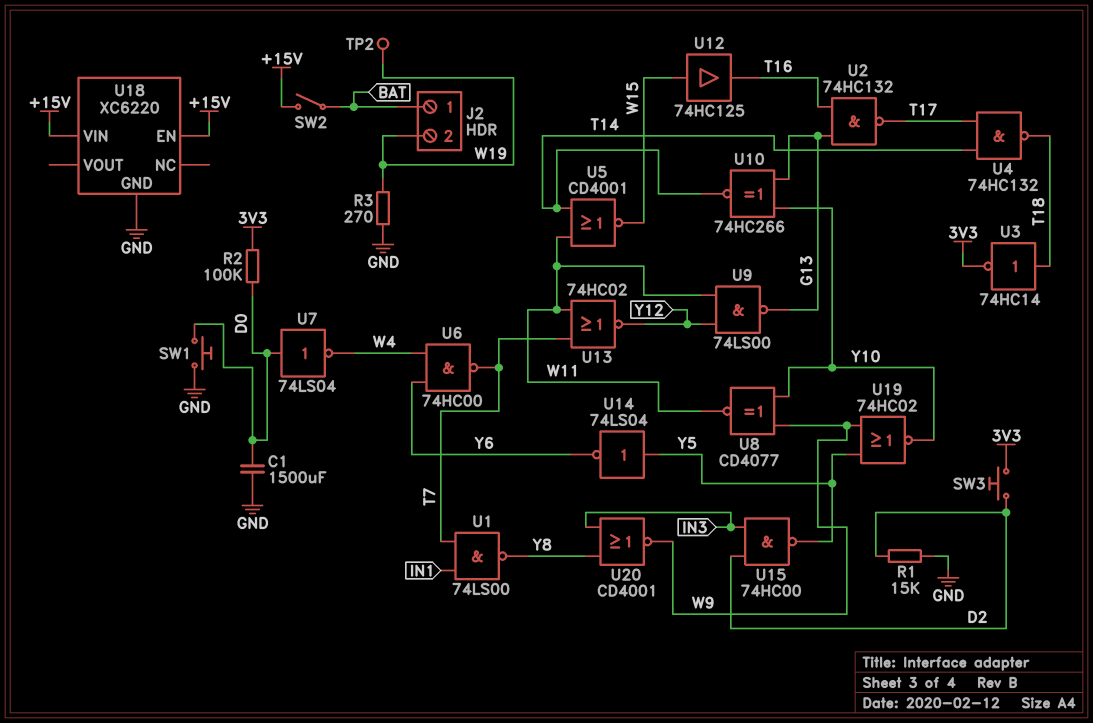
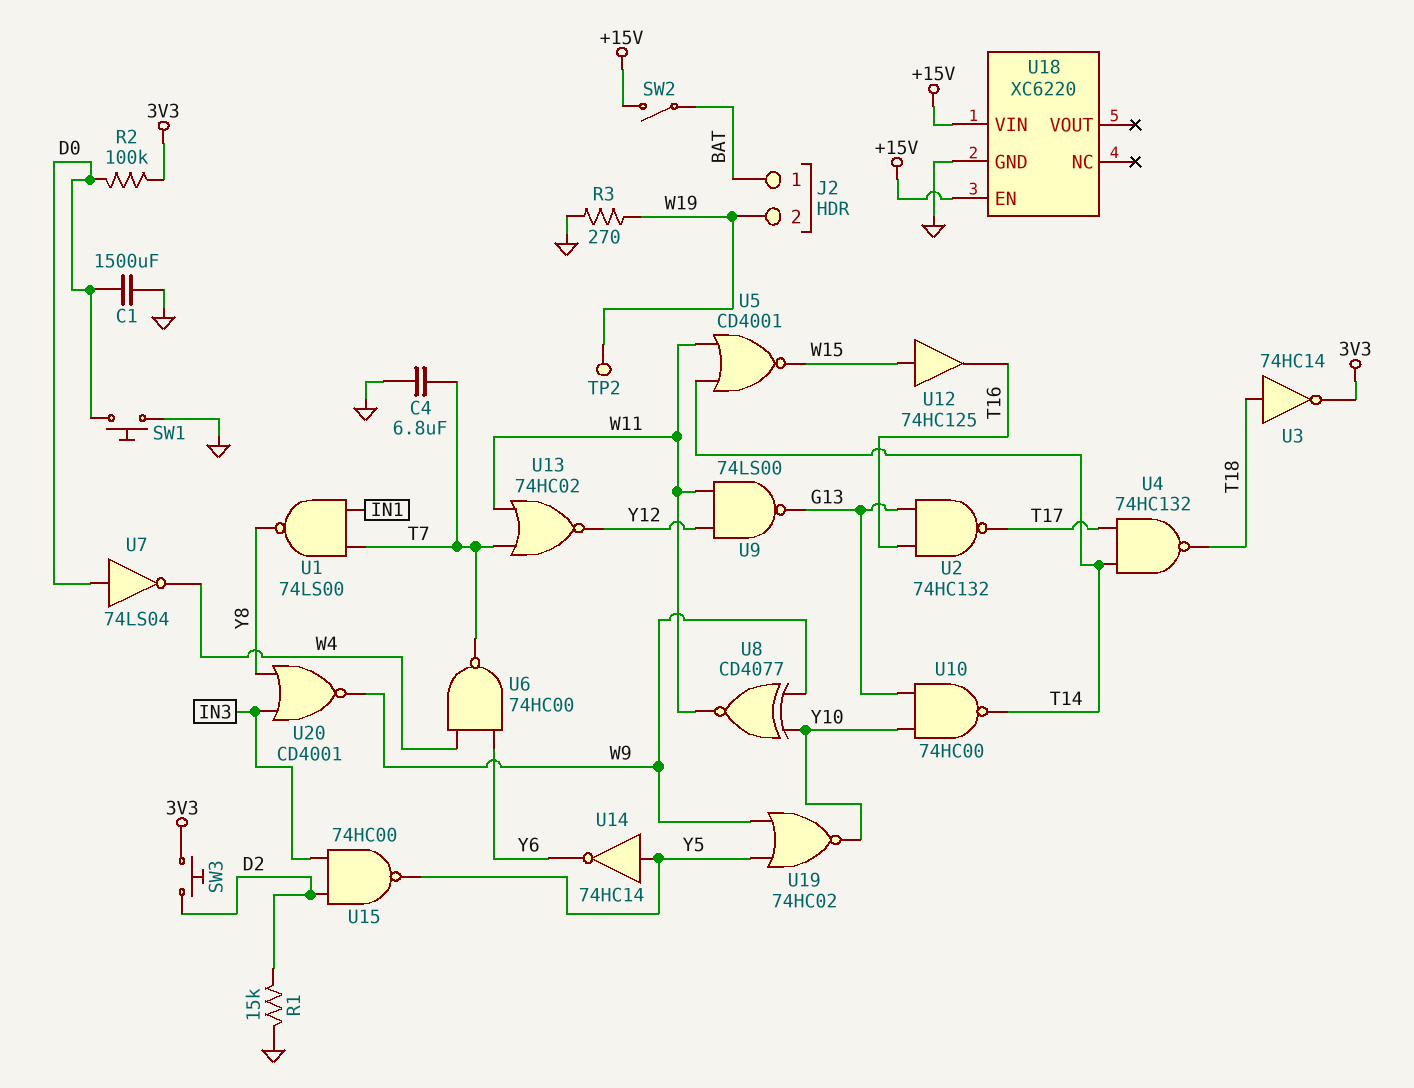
C4: none -> 6.8uF (GND, T7)
U10: XNOR 74HC266 (in G13, in Y10, out T14) -> NAND 74HC00 (in G13, in Y10, out T14)
U14: NOT 74LS04 (in Y5, out Y6) -> NOT 74HC14 (in Y5, out Y6)

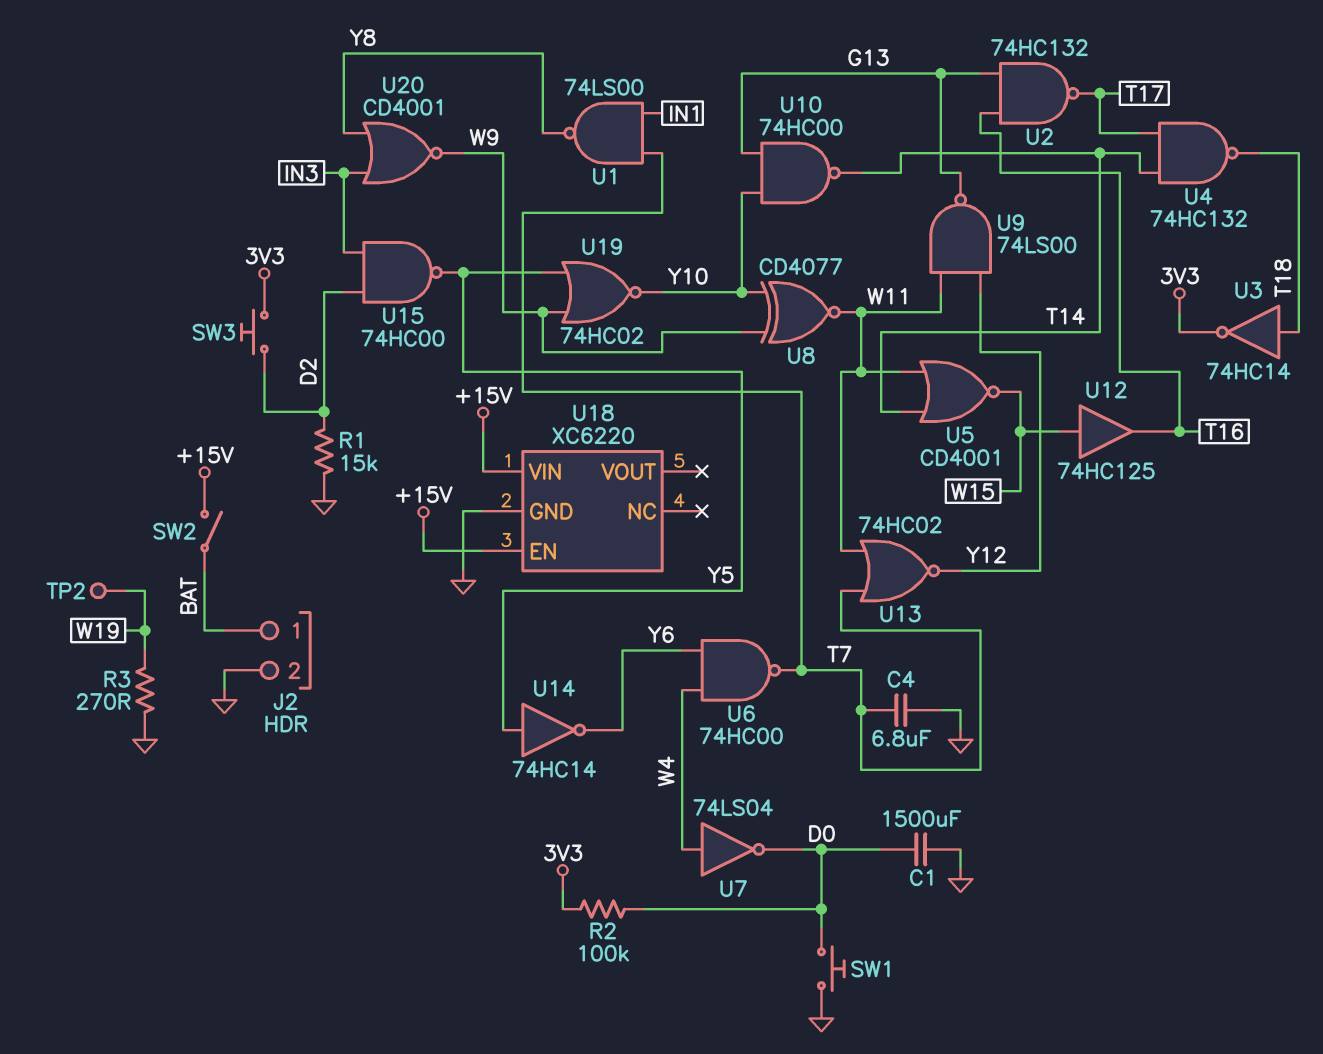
J2 pin 2: W19 -> GND
U7: NOT 74LS04 (in D0, out W4) -> NOT 74LS04 (in W4, out D0)

